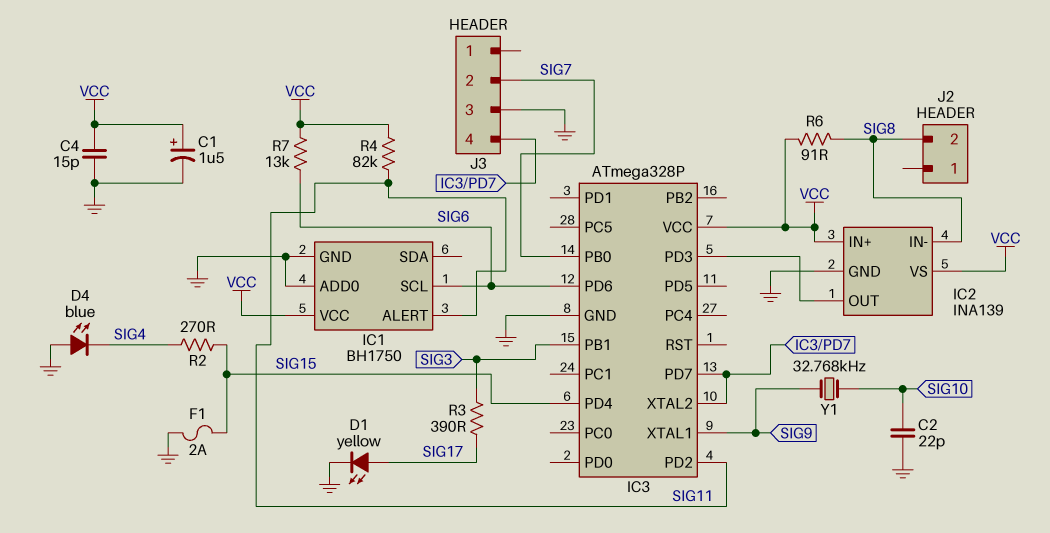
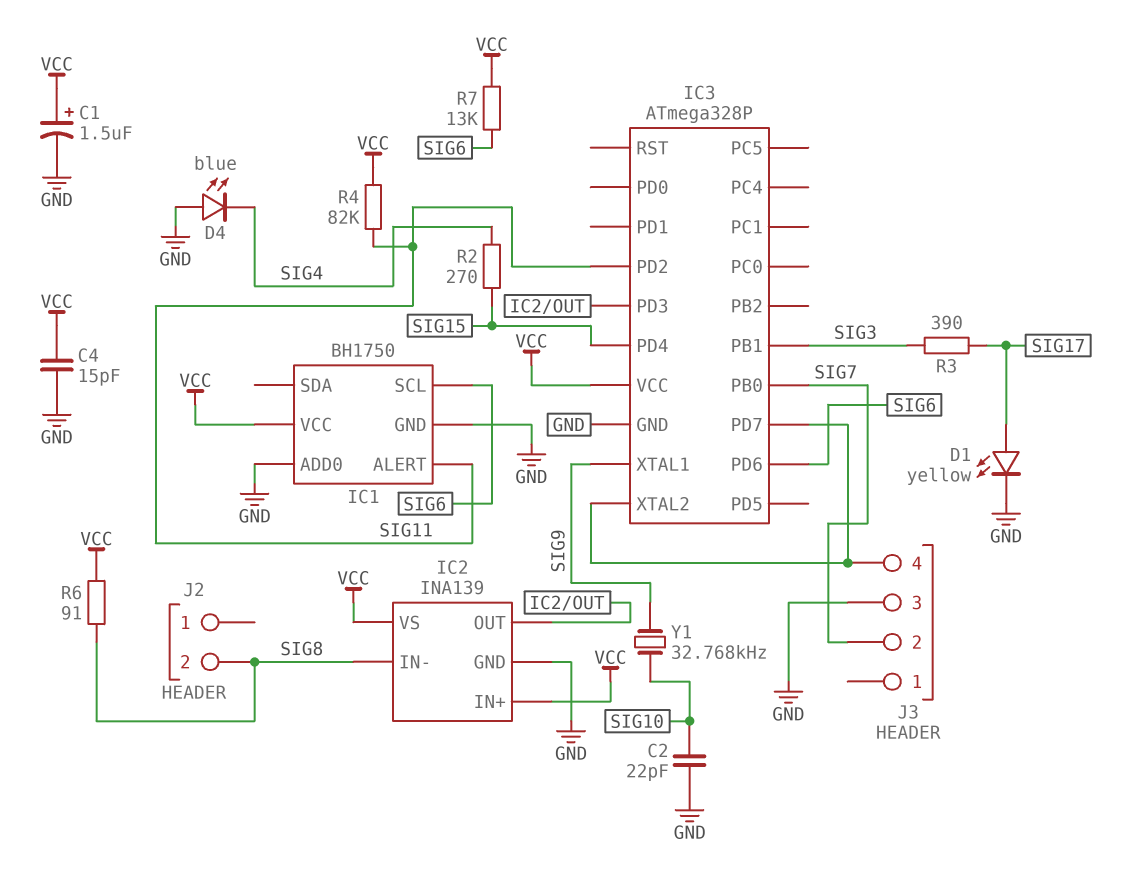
F1: 2A (GND, SIG15) -> none

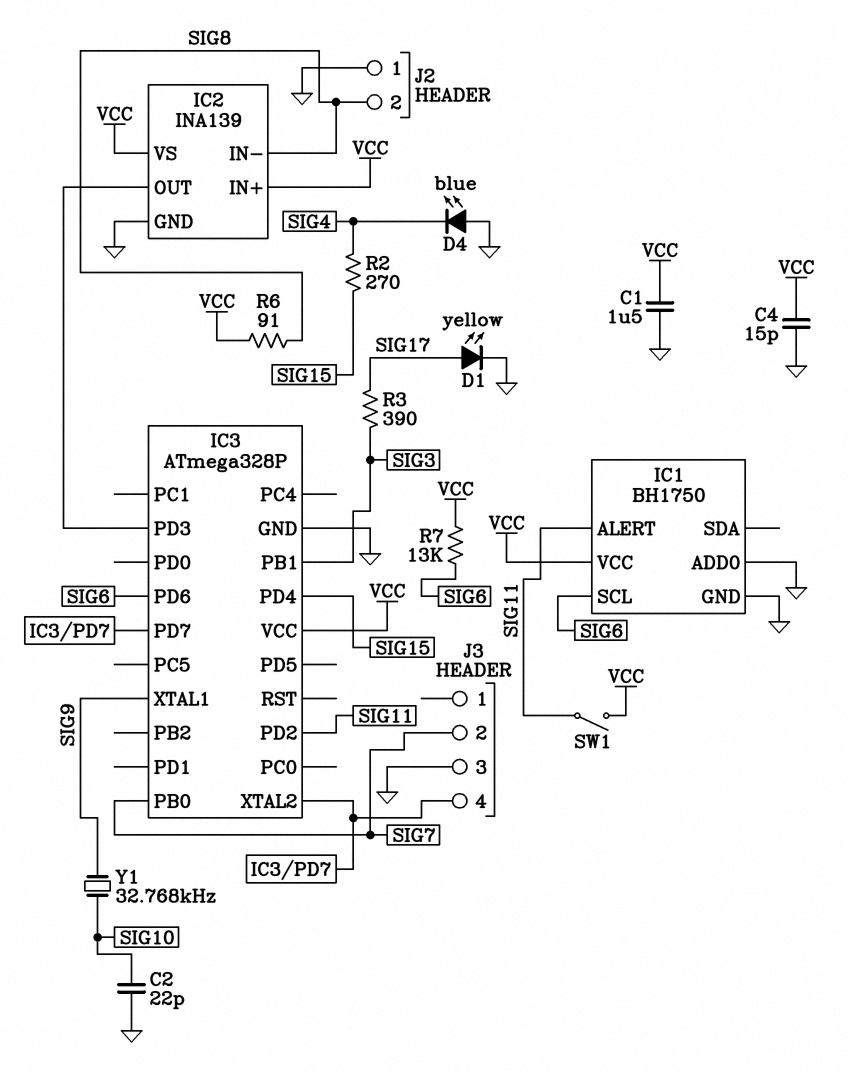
C1: 1.5uF (plus VCC, minus GND) -> 1.5uF (GND, VCC)
J2 pin 1: none -> GND
R4: 82k (SIG11, VCC) -> none
SW1: none -> switch (SIG11, VCC)

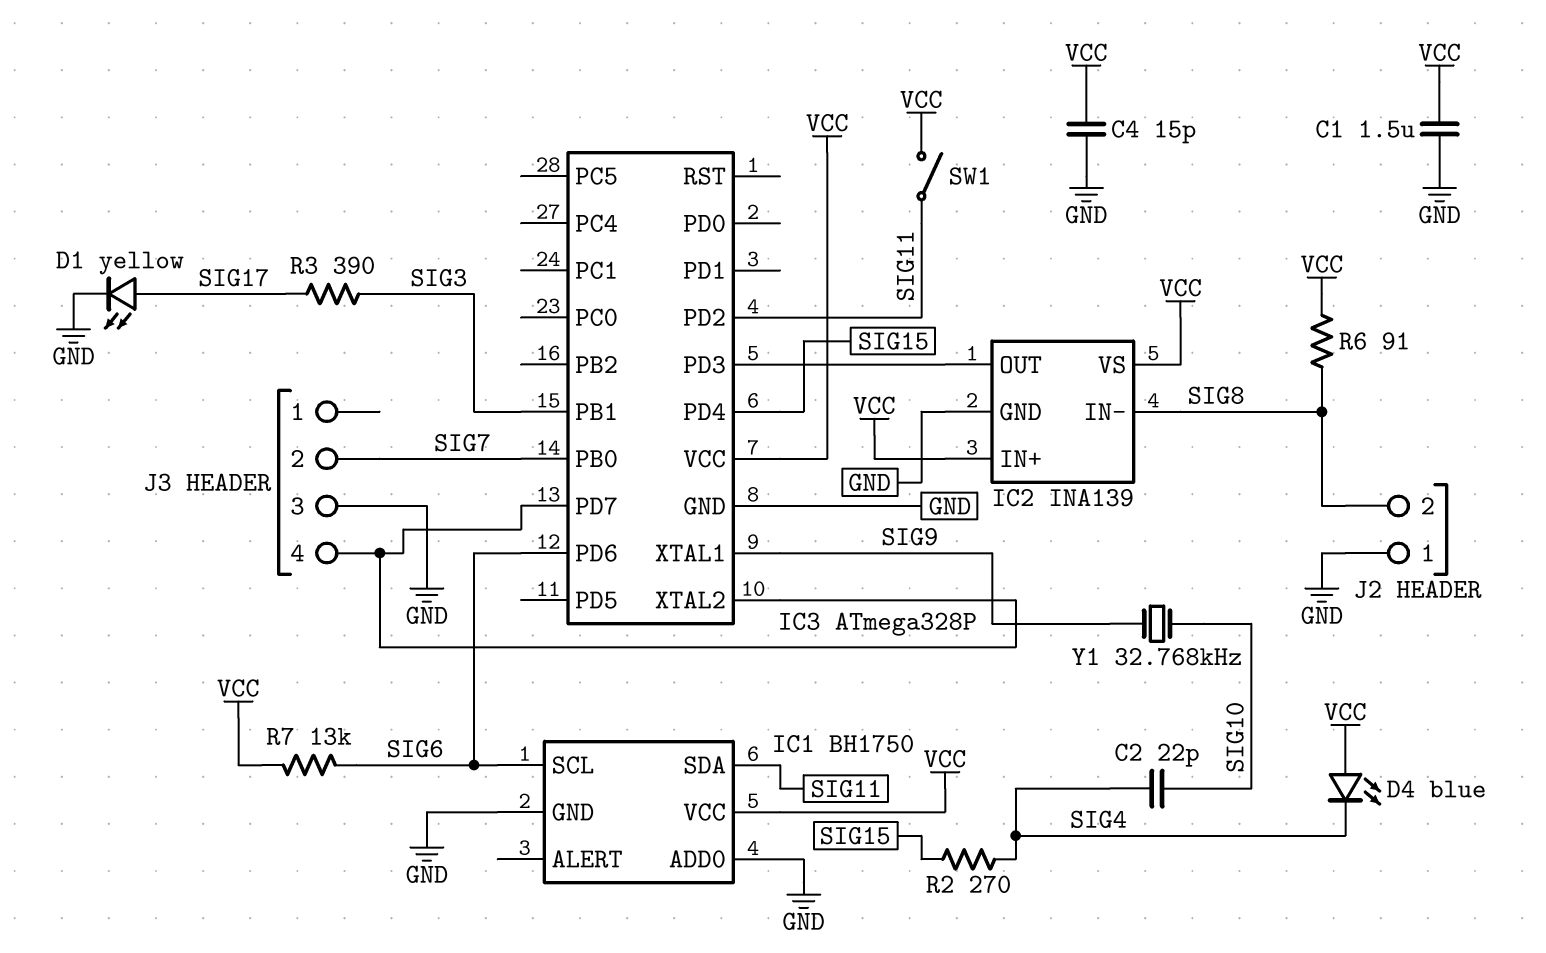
C2: 22pF (GND, SIG10) -> 22pF (SIG4, SIG10)
D4: LED blue (A GND, K SIG4) -> LED blue (A VCC, K SIG4)
IC1 pin ALERT: SIG11 -> none
IC1 pin SDA: none -> SIG11

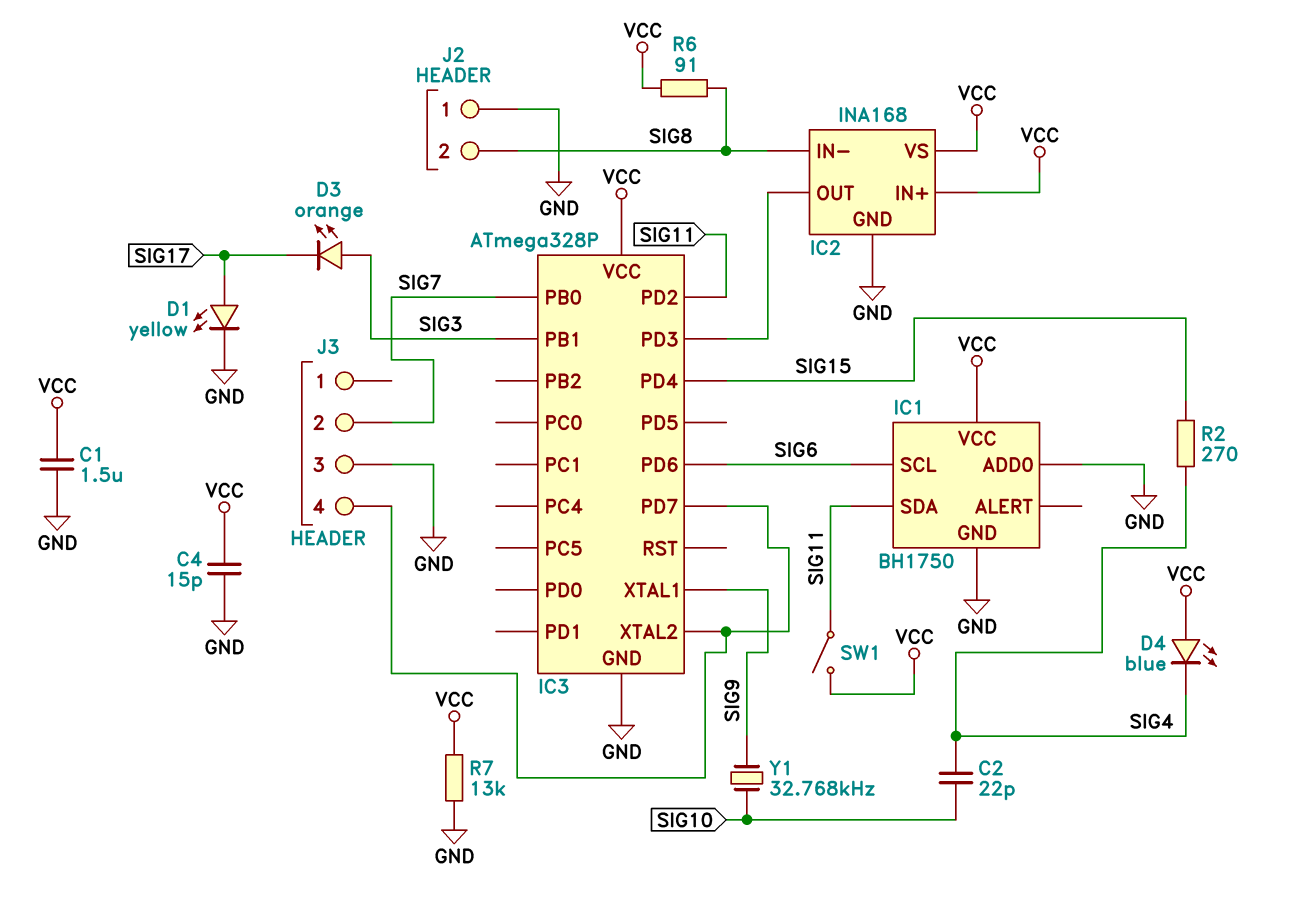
D3: none -> LED orange (A SIG3, K SIG17)
IC2: INA139 -> INA168
R3: 390 (SIG3, SIG17) -> none
R7: 13k (SIG6, VCC) -> 13k (GND, VCC)

